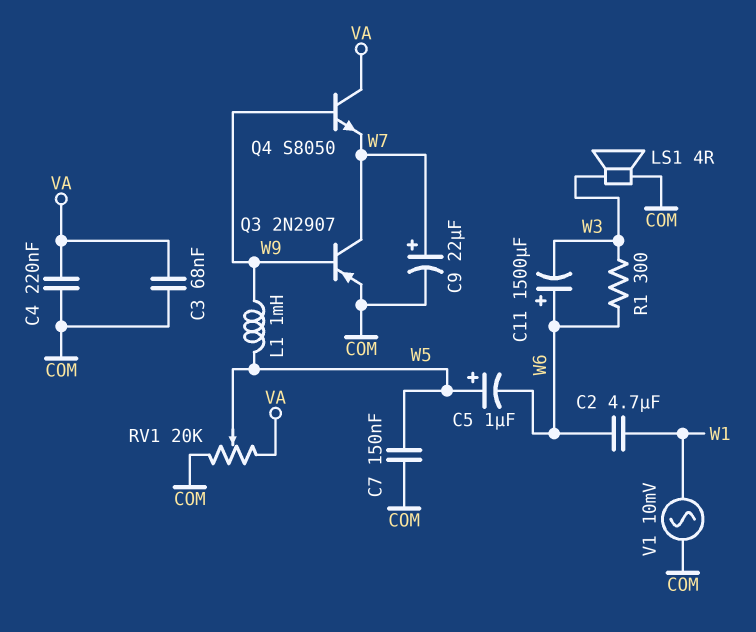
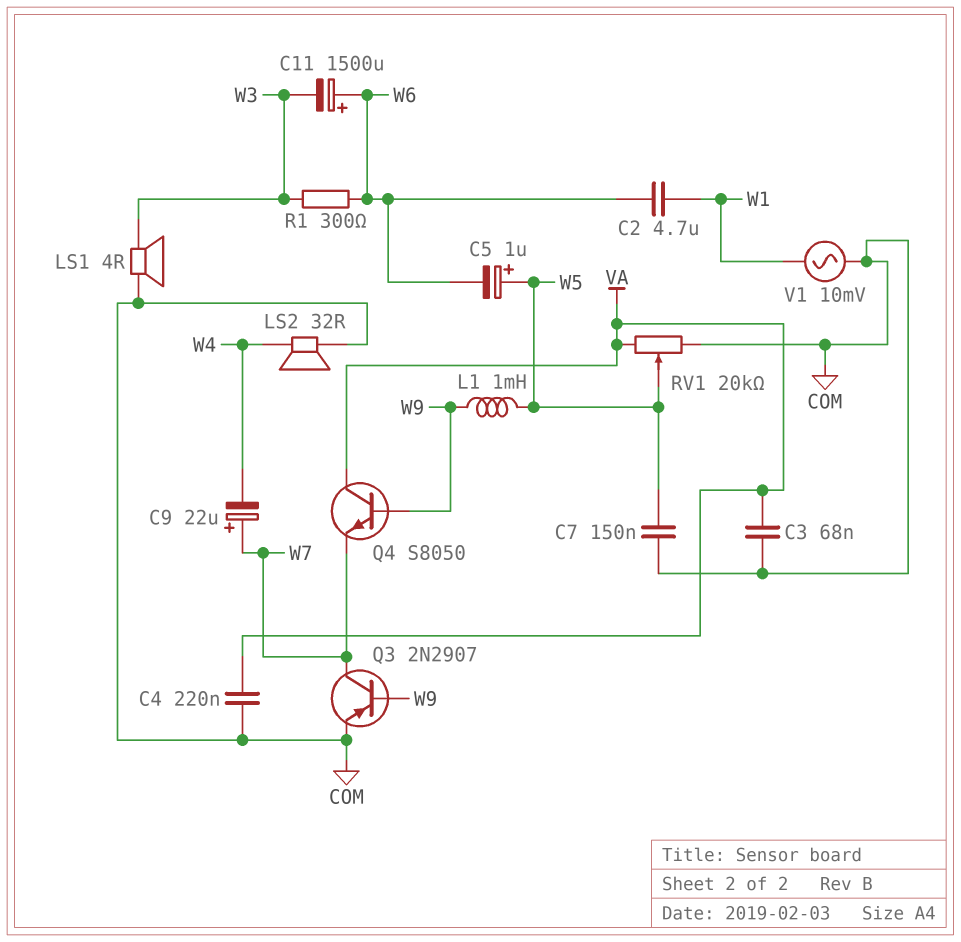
C9: 22uF (plus W7, minus COM) -> 22uF (plus W7, minus W4)
LS2: none -> speaker 32R (COM, W4)

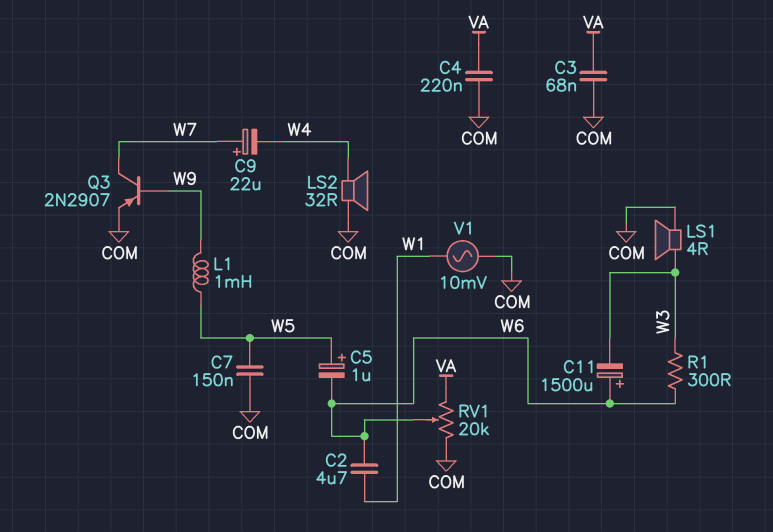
Q4: NPN S8050 (B W9, C VA, E W7) -> none
RV1: 20k (COM, VA, wiper W5) -> 20k (COM, VA, wiper W6)

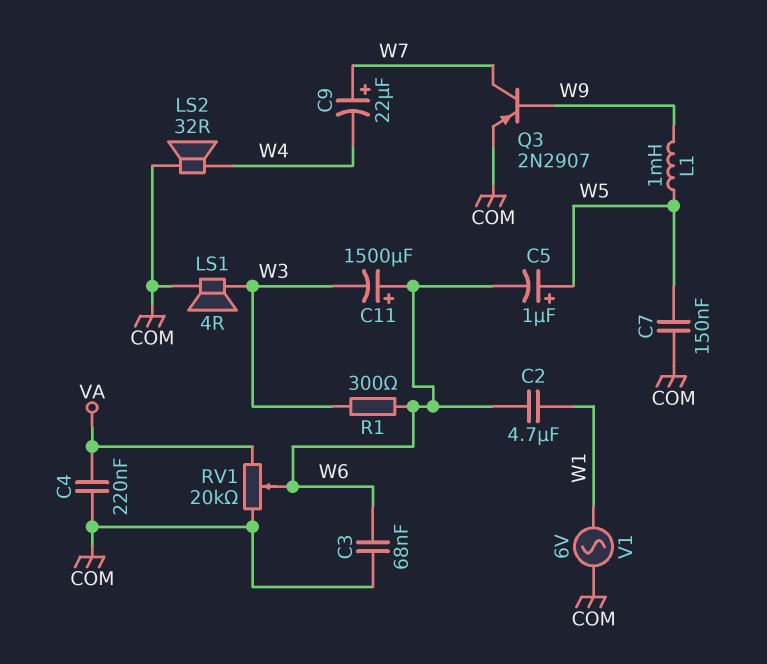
C3: 68nF (COM, VA) -> 68nF (COM, W6)
V1: AC 10mV (COM, W1) -> AC 6V (COM, W1)

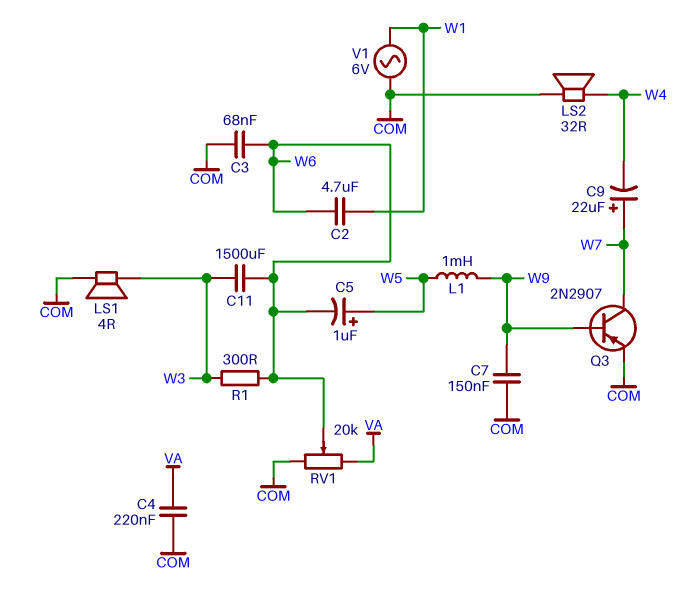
C7: 150nF (COM, W5) -> 150nF (COM, W9)
C11: 1500uF (plus W6, minus W3) -> 1500uF (W3, W6)

